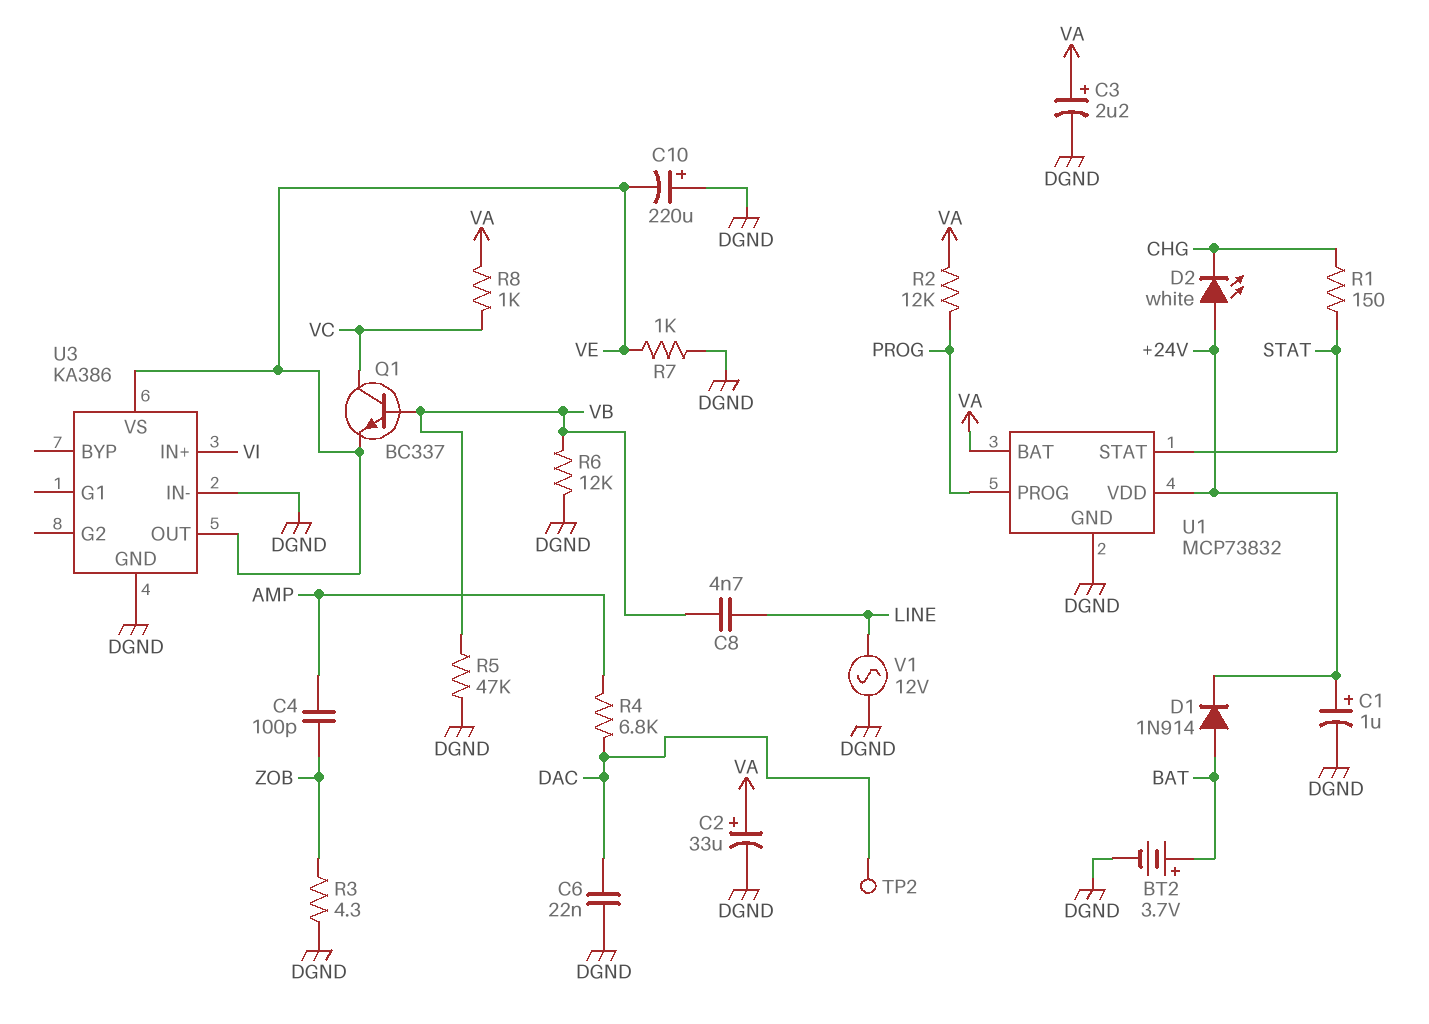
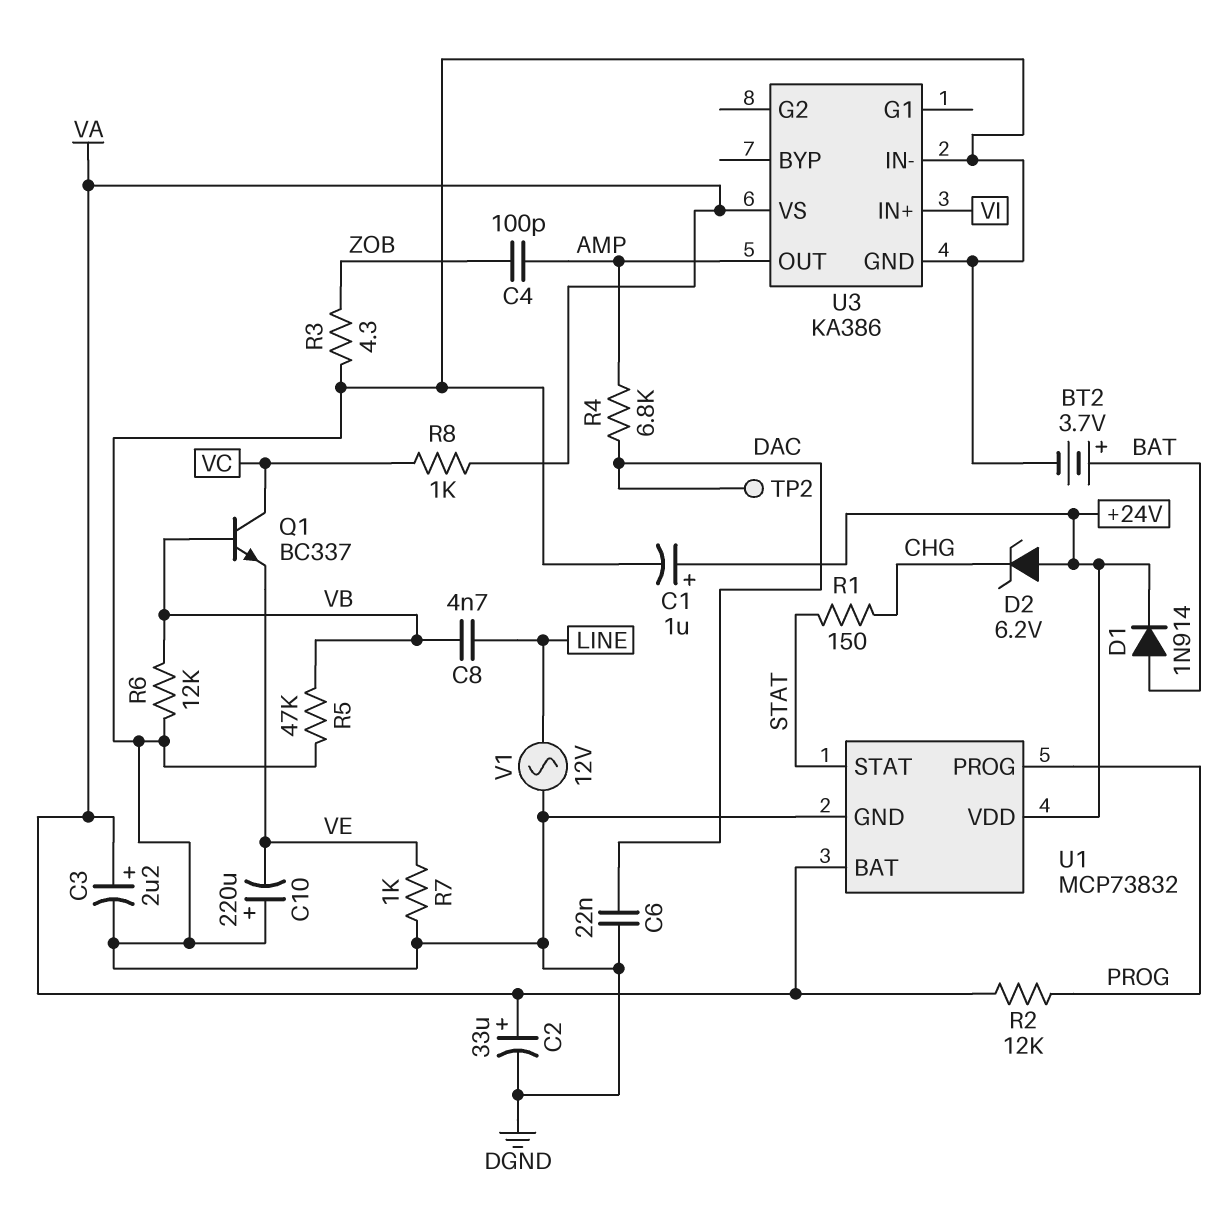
D2: LED white (A +24V, K CHG) -> zener 6.2V (A +24V, K CHG)
U3 pin OUT: VE -> AMP
U3 pin VS: VE -> VA

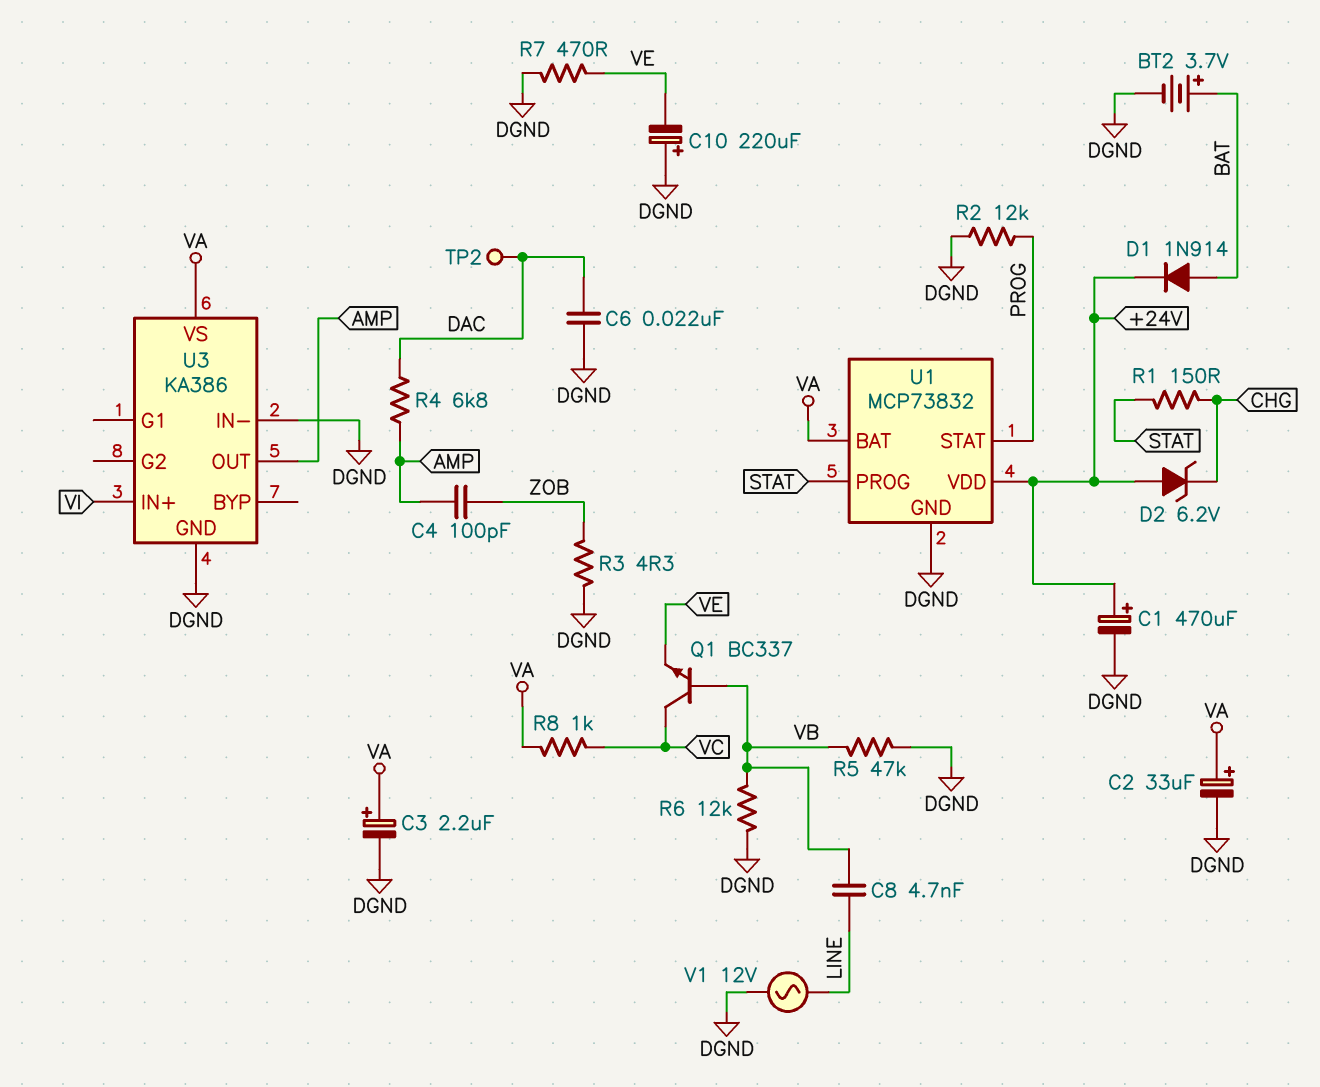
C1: 1uF (plus +24V, minus DGND) -> 470uF (plus +24V, minus DGND)
R2: 12k (PROG, VA) -> 12k (DGND, PROG)
R7: 1k (DGND, VE) -> 470 (DGND, VE)
U1 pin PROG: PROG -> STAT
U1 pin STAT: STAT -> PROG

